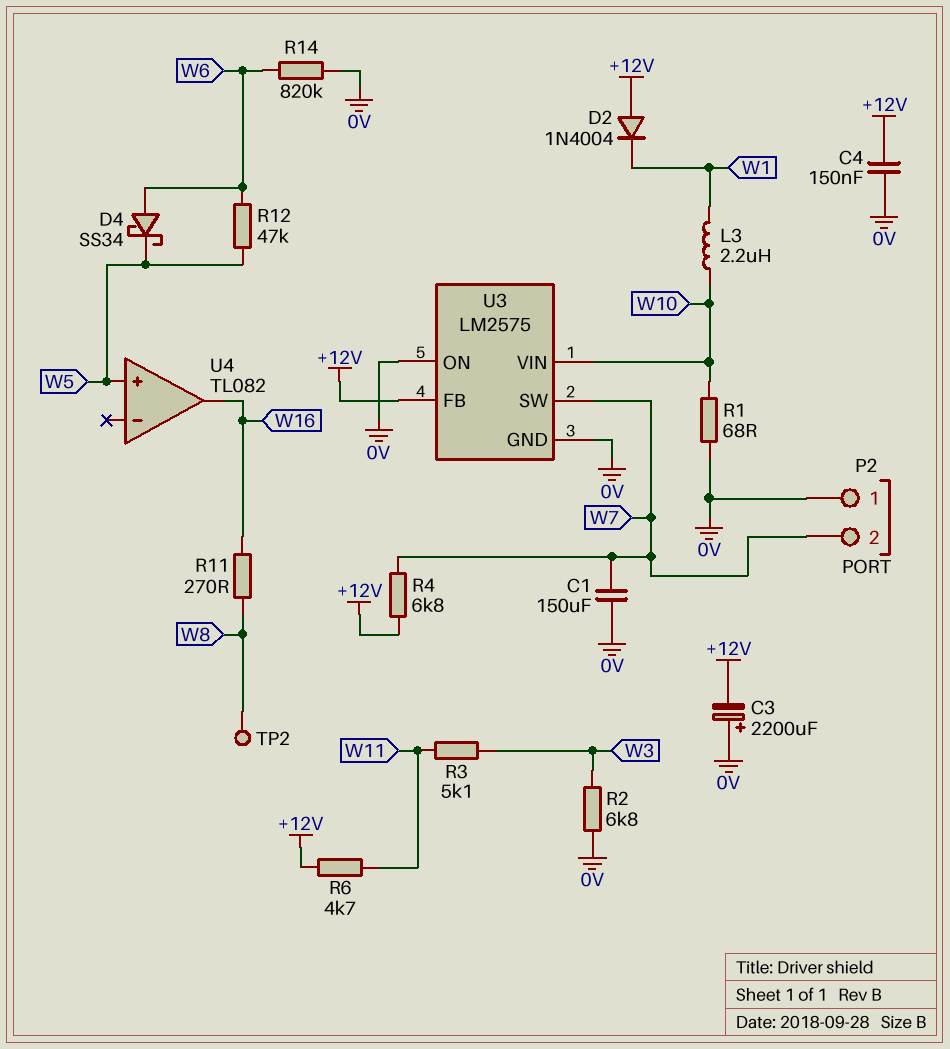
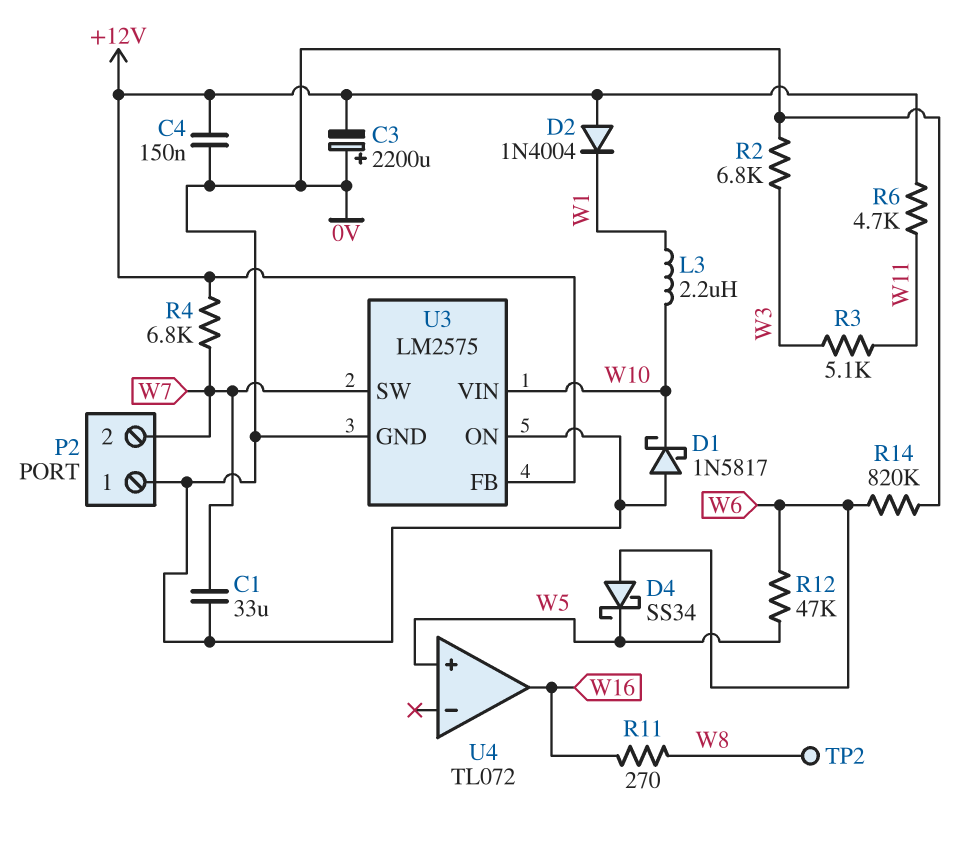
C1: 150uF (0V, W7) -> 33uF (0V, W7)
D1: none -> schottky 1N5817 (A 0V, K W10)
R1: 68 (0V, W10) -> none
U4: TL082 -> TL072

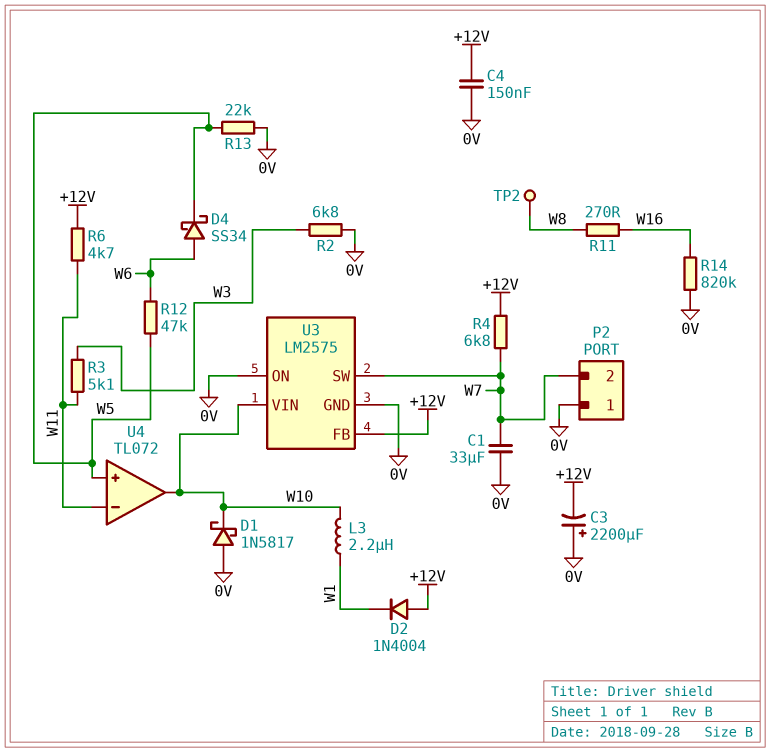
R13: none -> 22k (0V, W5)
R14: 820k (0V, W6) -> 820k (0V, W16)
U4 pin in-: none -> W11
U4 pin out: W16 -> W10

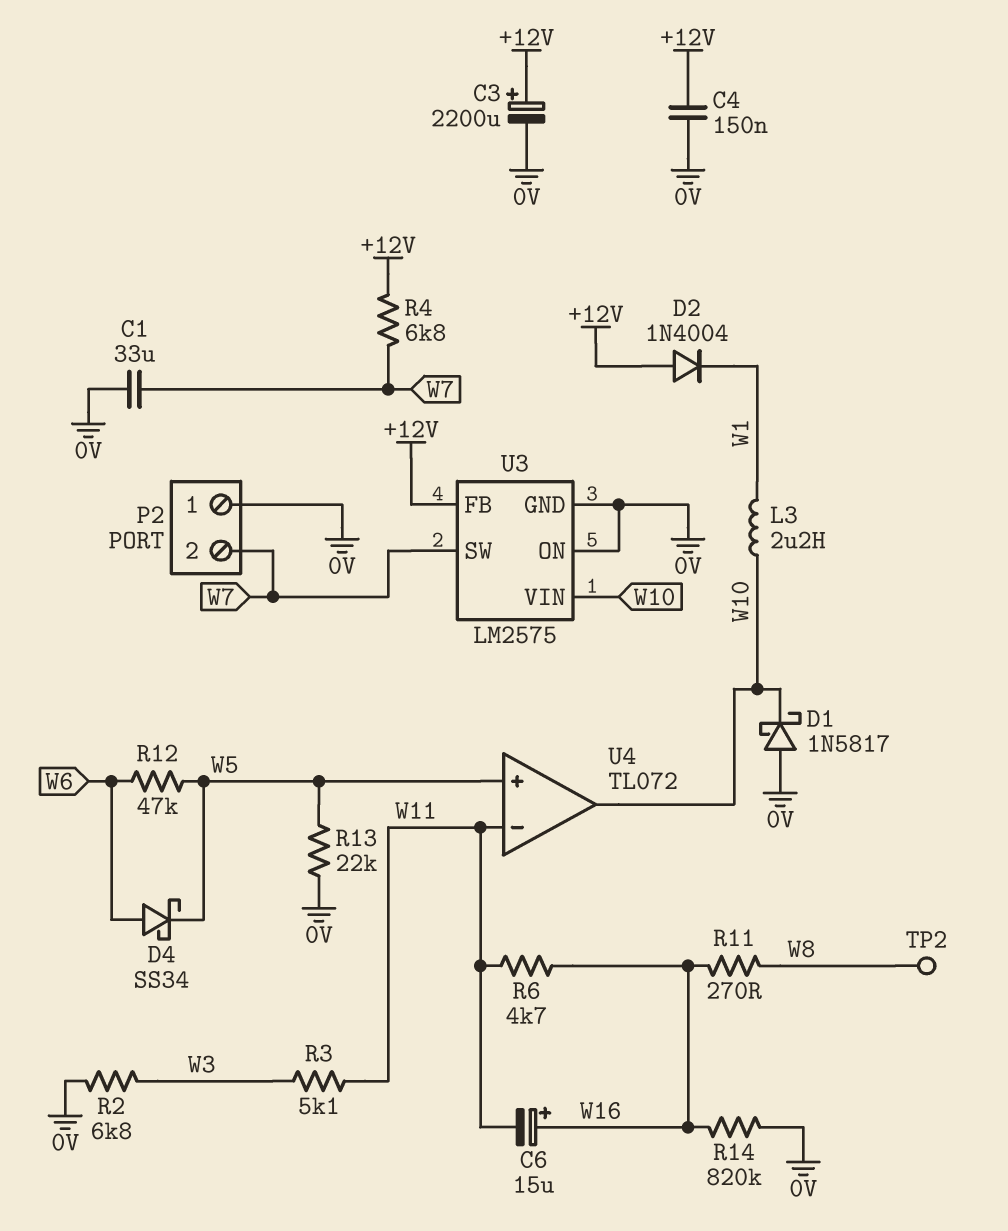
C3: 2200uF (plus 0V, minus +12V) -> 2200uF (plus +12V, minus 0V)
C6: none -> 15uF (plus W16, minus W11)
R6: 4.7k (+12V, W11) -> 4.7k (W11, W16)

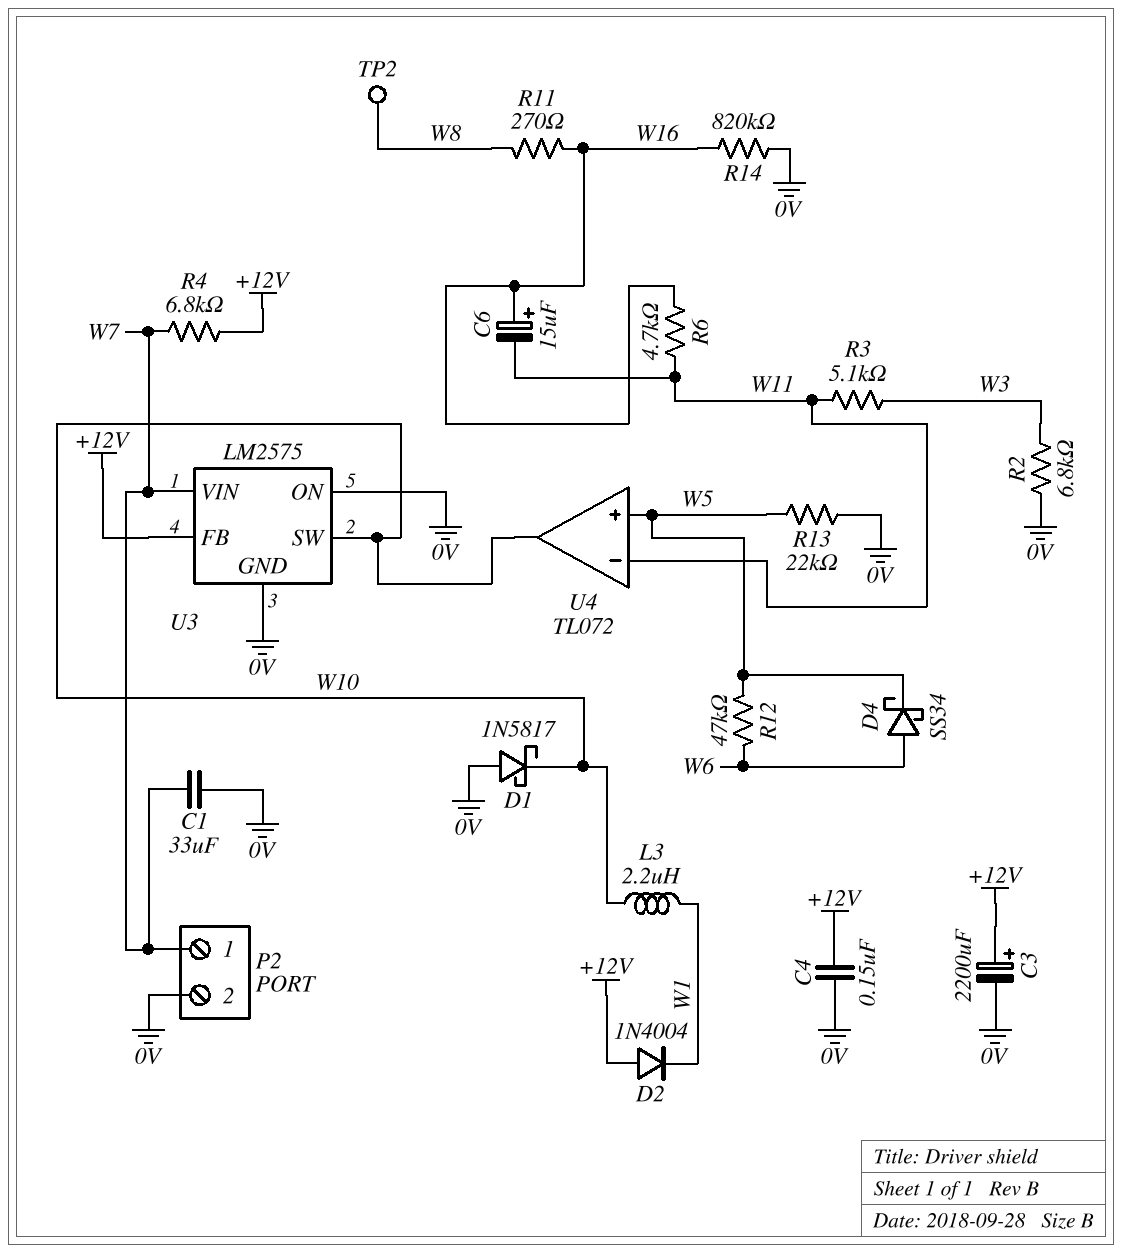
P2 pin 1: 0V -> W7
P2 pin 2: W7 -> 0V
U3 pin SW: W7 -> W10
U3 pin VIN: W10 -> W7

